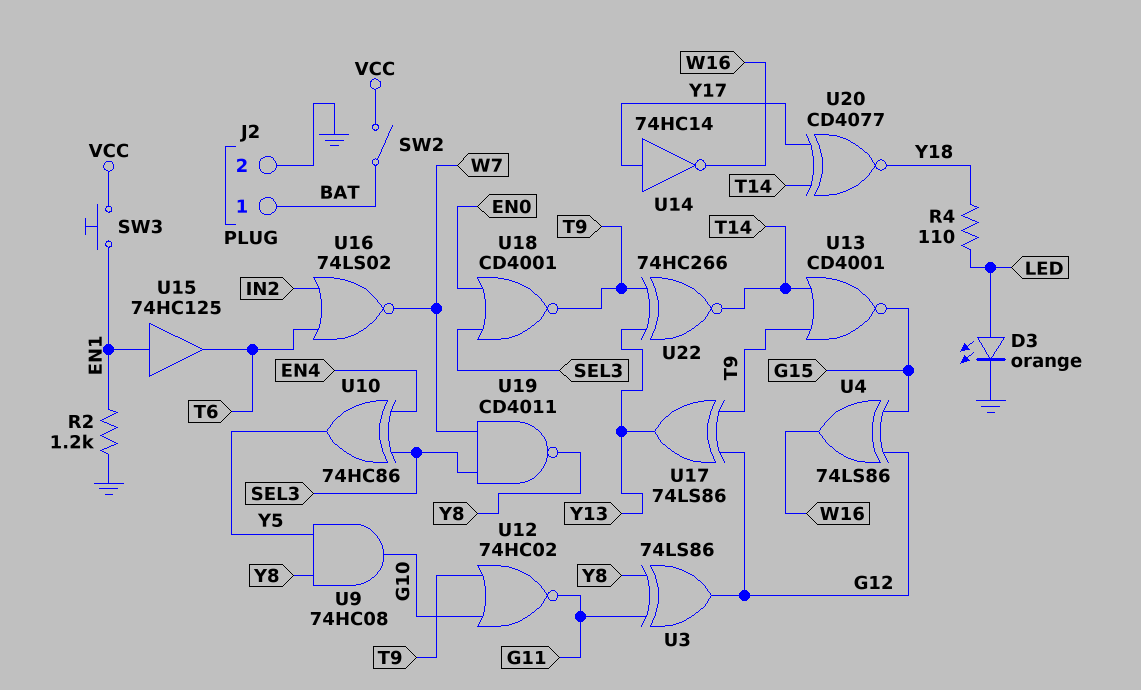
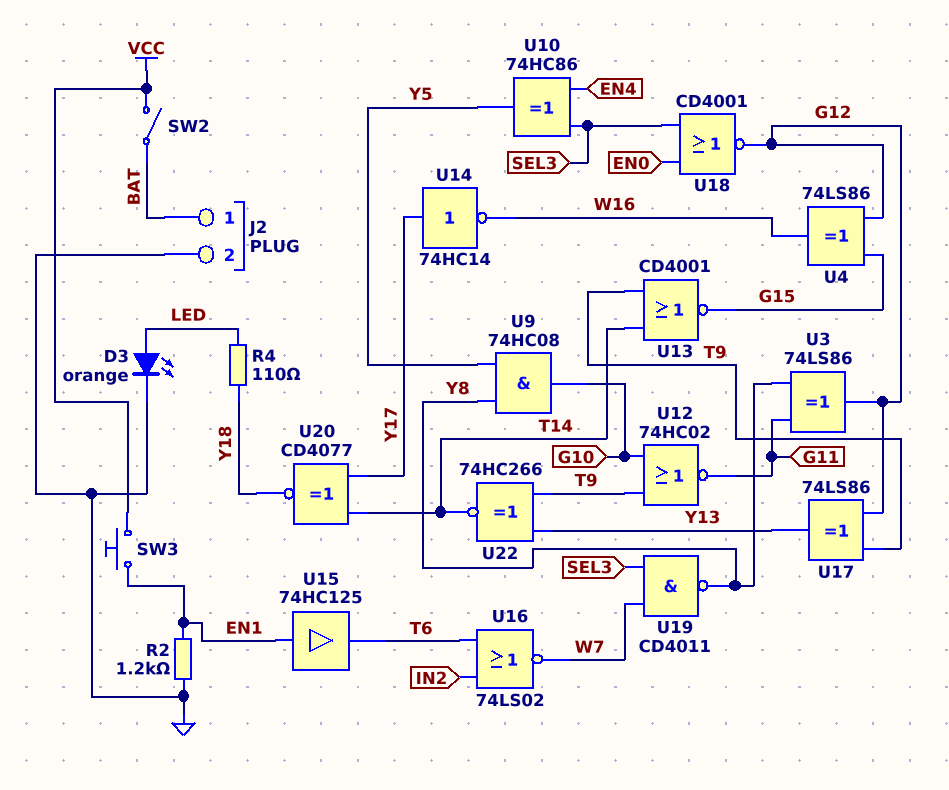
U18: NOR CD4001 (in EN0, in SEL3, out T9) -> NOR CD4001 (in EN0, in SEL3, out G12)

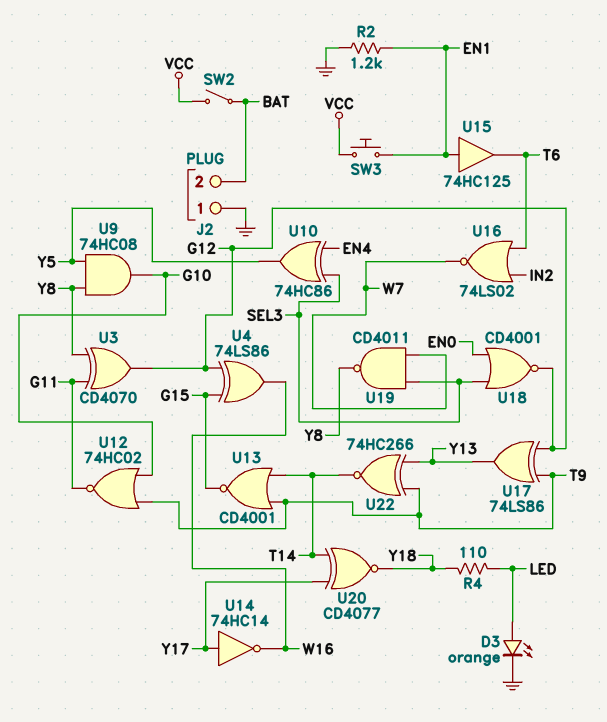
J2 pin 1: BAT -> GND
J2 pin 2: GND -> BAT
U3: XOR 74LS86 (in G11, in Y8, out G12) -> XOR CD4070 (in G11, in Y8, out G12)

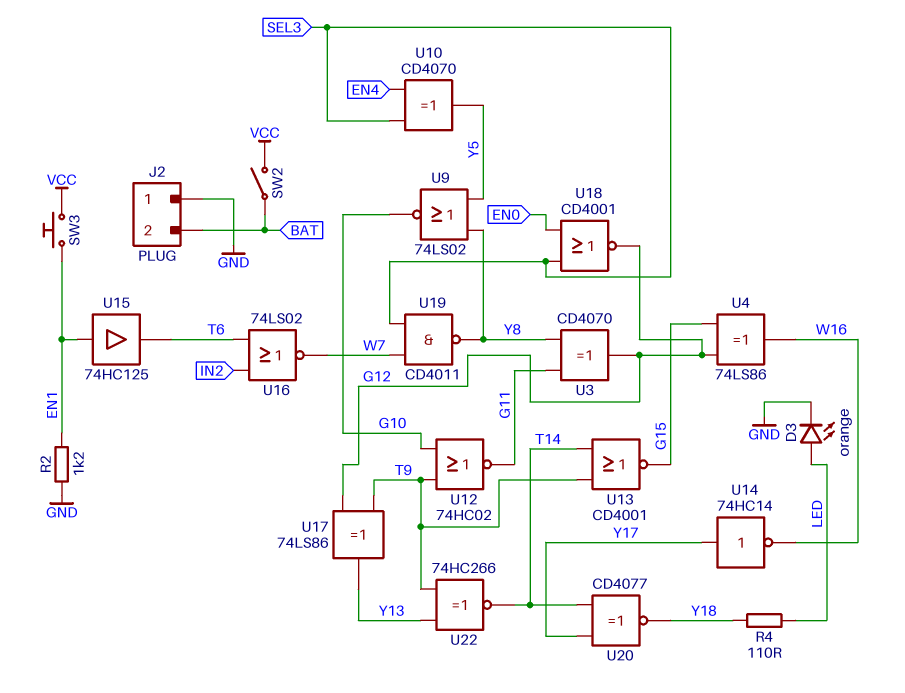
U9: AND 74HC08 (in Y5, in Y8, out G10) -> NOR 74LS02 (in Y5, in Y8, out G10)
U10: XOR 74HC86 (in EN4, in SEL3, out Y5) -> XOR CD4070 (in EN4, in SEL3, out Y5)

